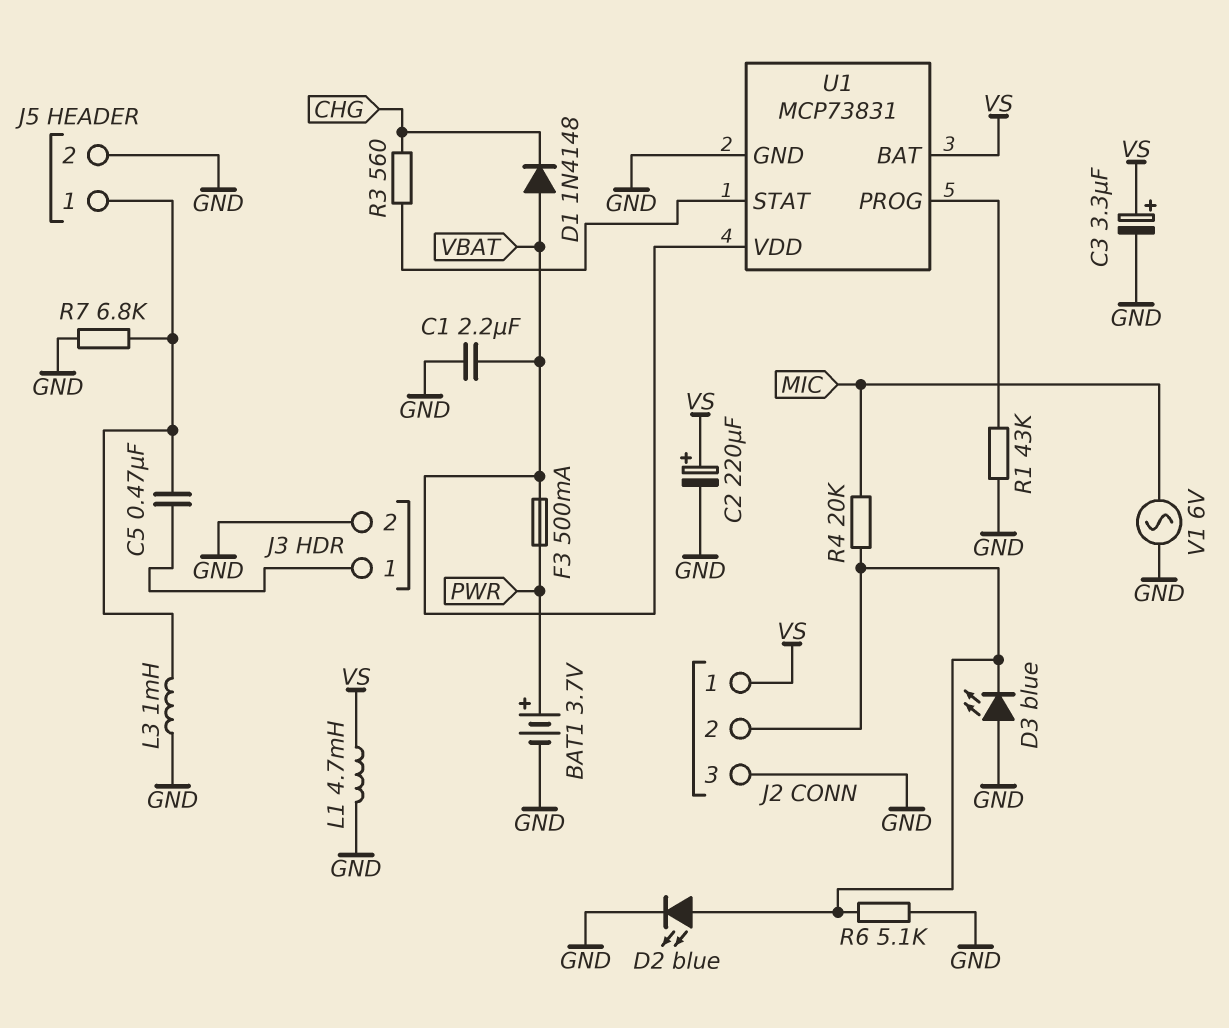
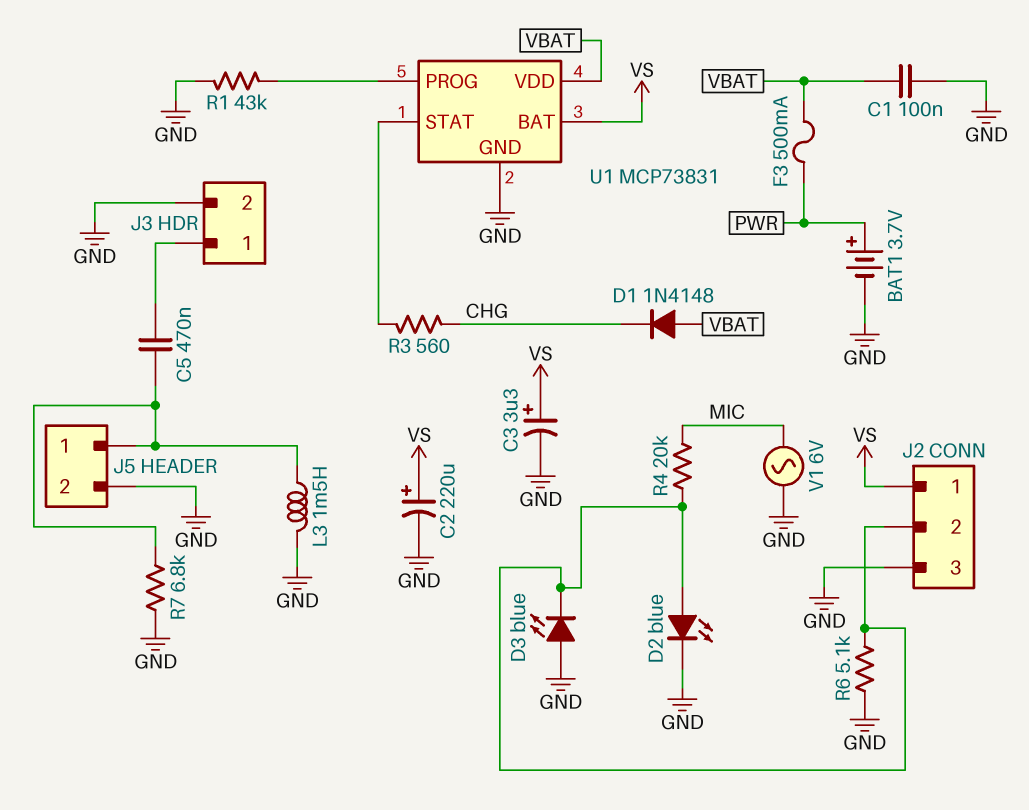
C1: 2.2uF (GND, VBAT) -> 100nF (GND, VBAT)
L1: 4.7mH (GND, VS) -> none
L3: 1mH (GND, J5/1) -> 1.5mH (GND, J5/1)

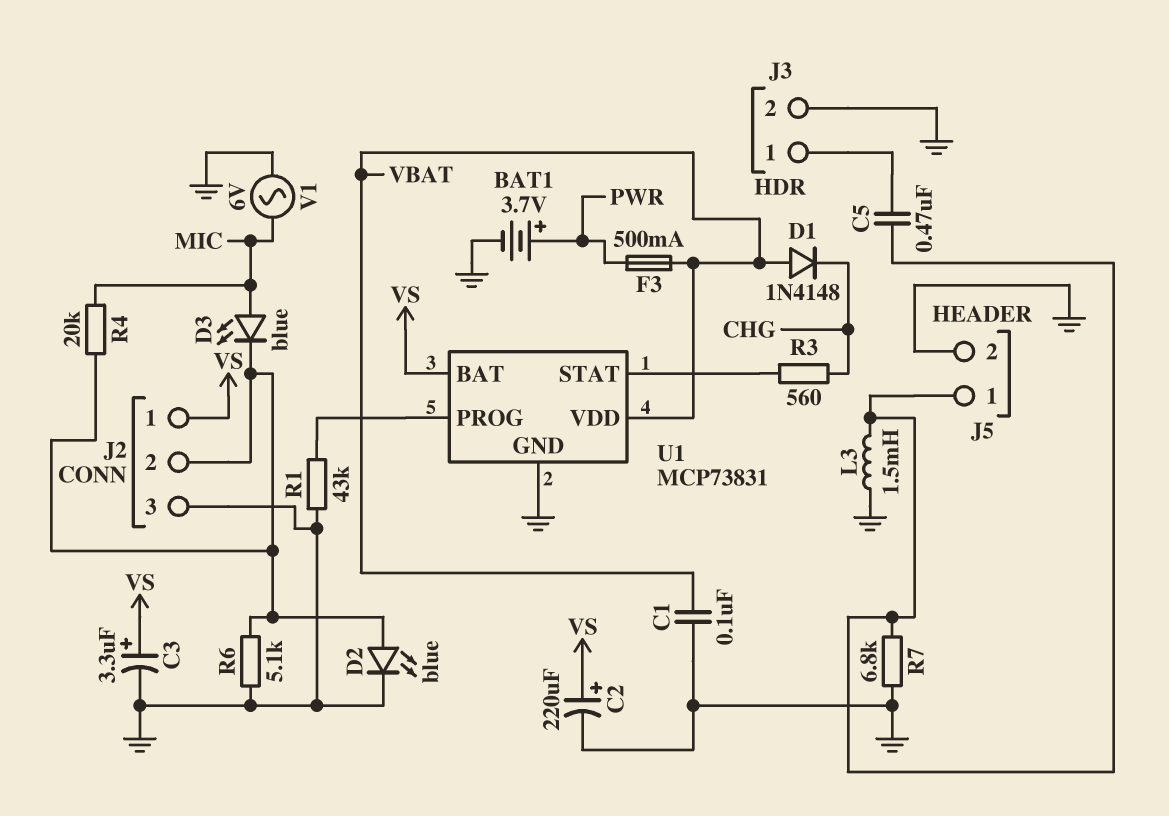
D3: LED blue (A GND, K J2/2) -> LED blue (A MIC, K J2/2)

